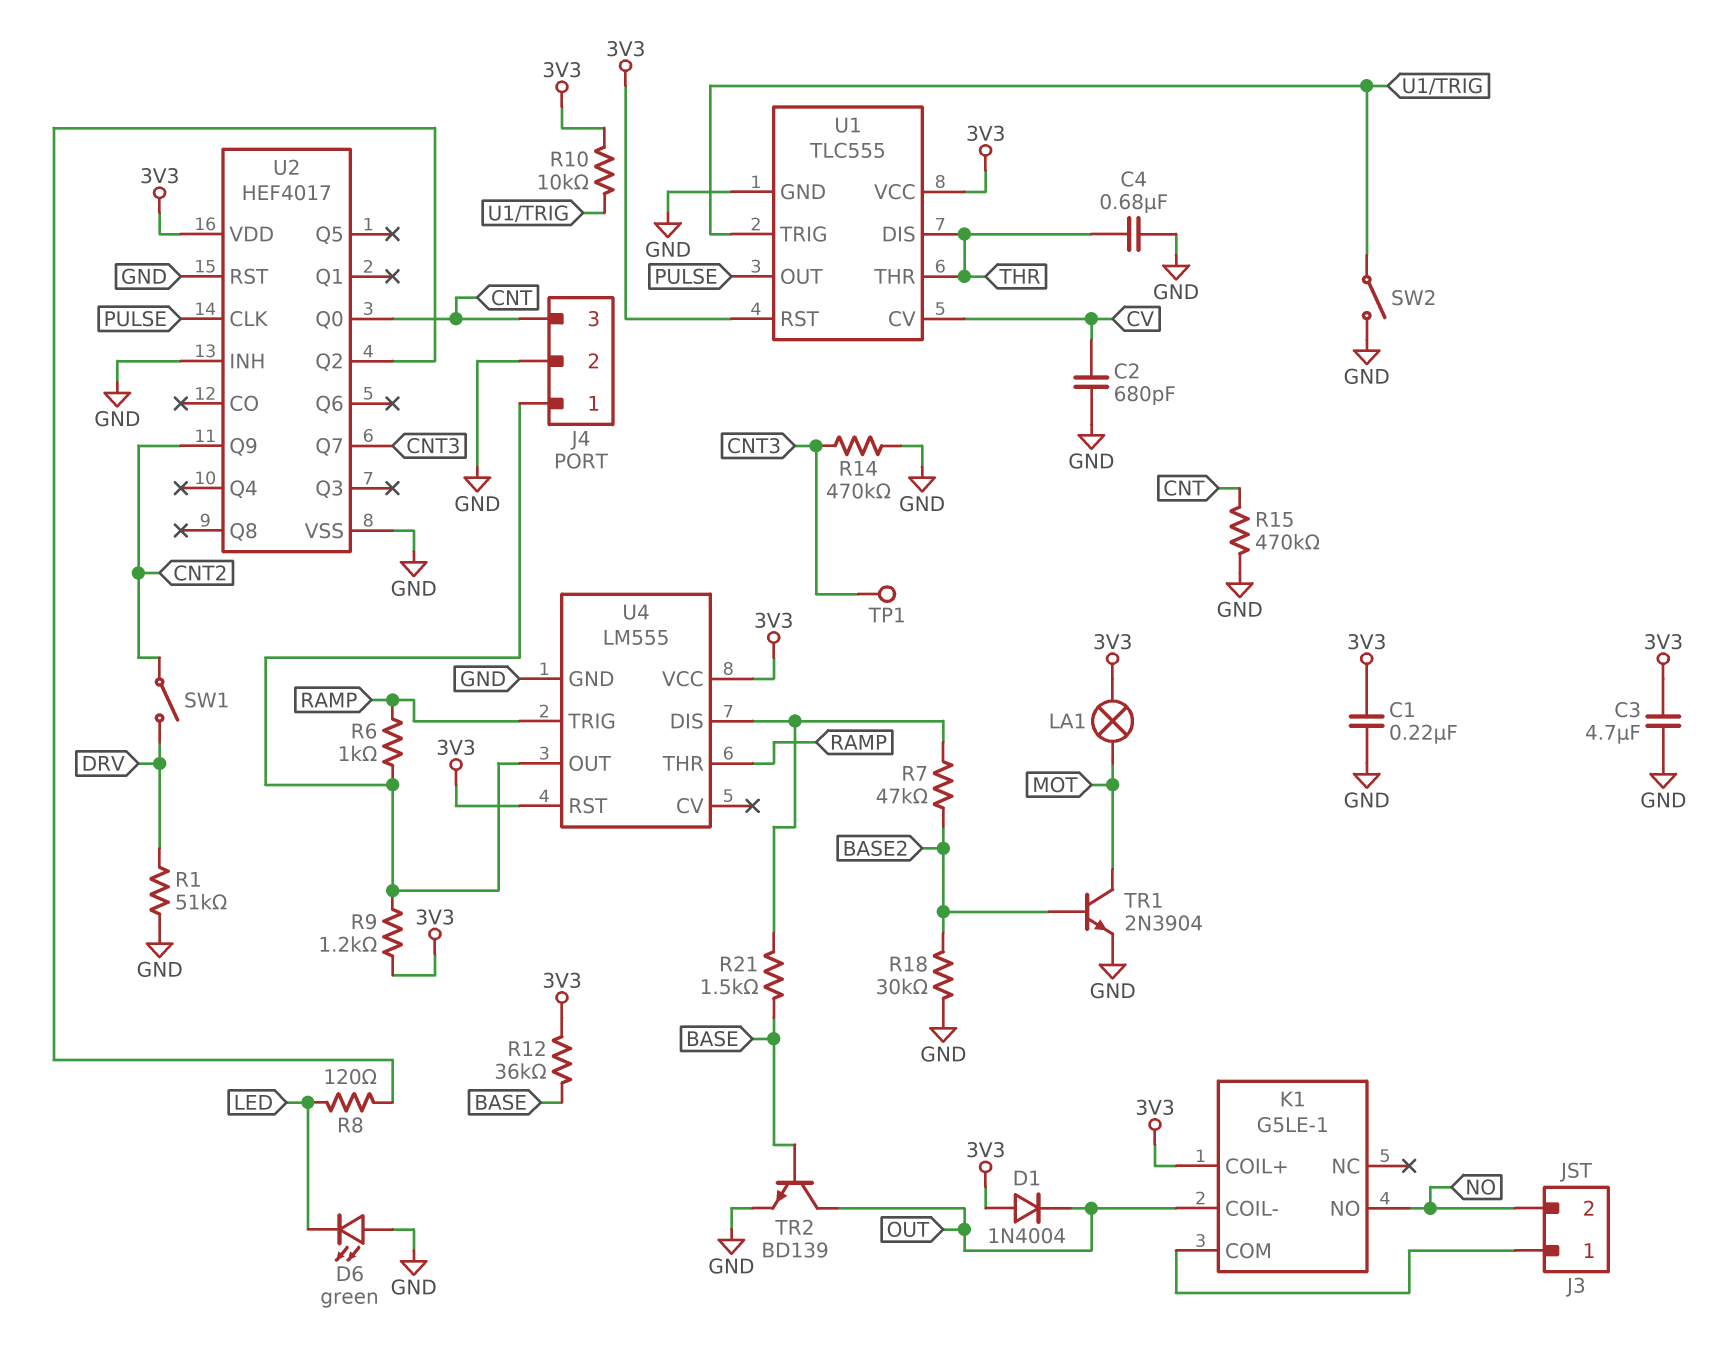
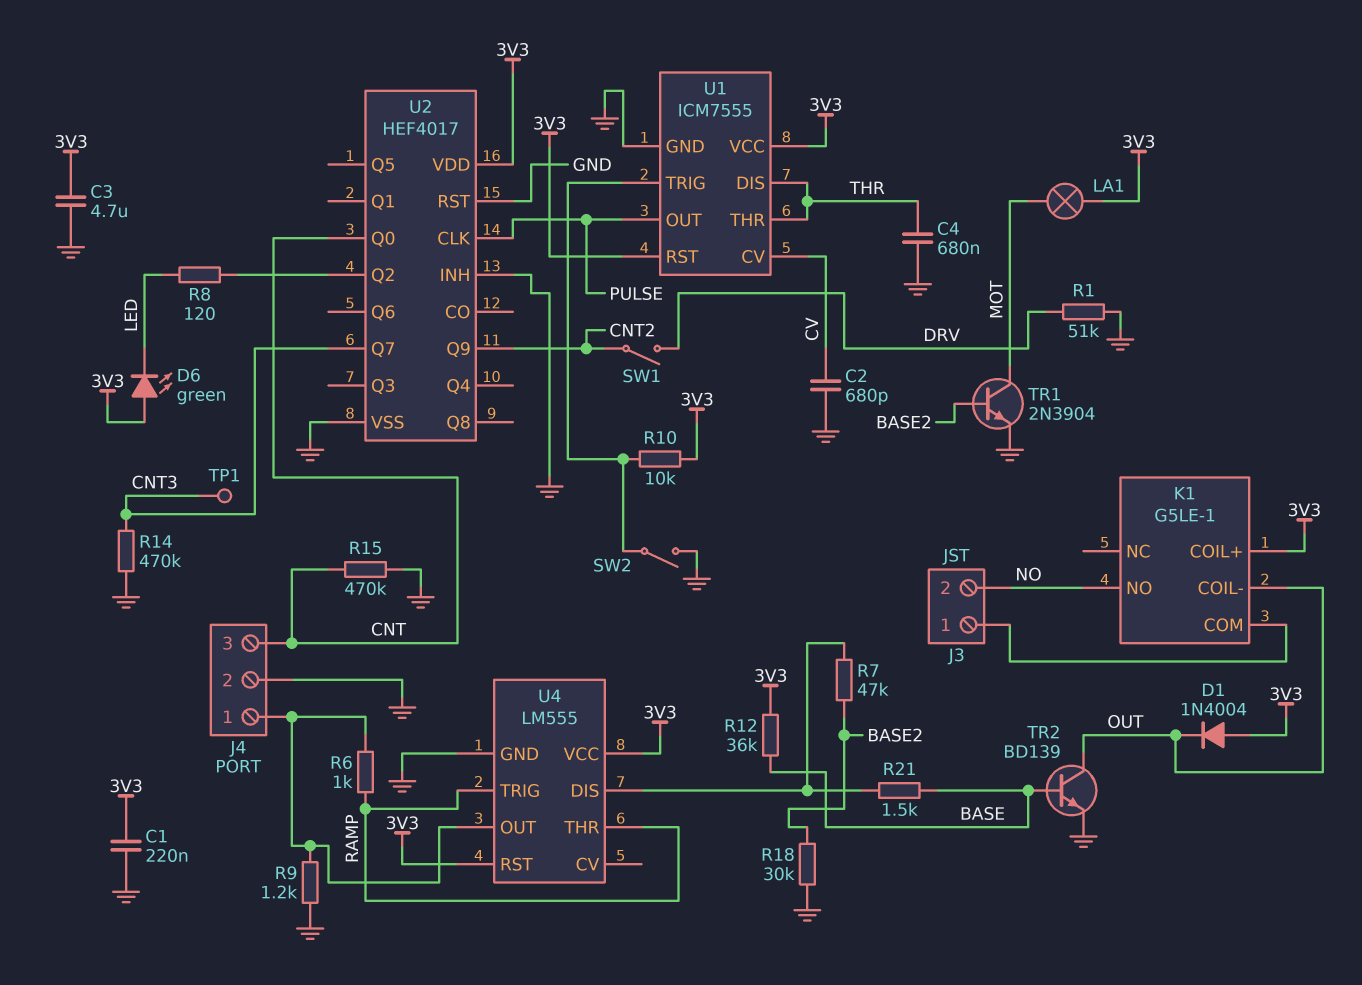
D6: LED green (A GND, K LED) -> LED green (A 3V3, K LED)
R9: 1.2k (3V3, J4/1) -> 1.2k (GND, J4/1)
U1: TLC555 -> ICM7555

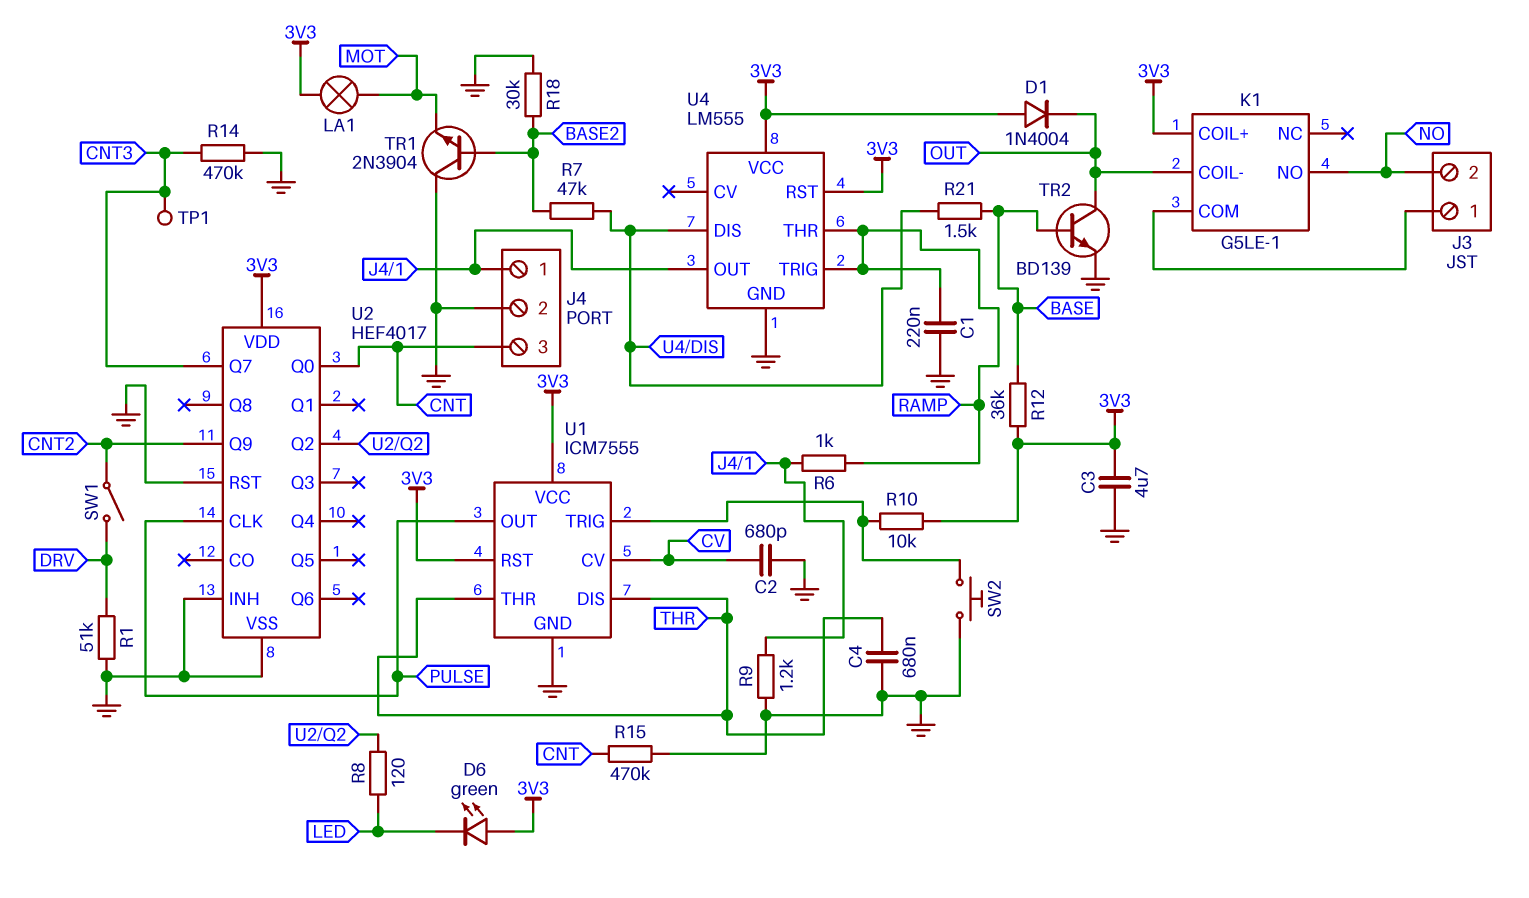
C1: 220nF (3V3, GND) -> 220nF (GND, RAMP)
SW2: switch (GND, U1/TRIG) -> button (GND, U1/TRIG)
TR1: NPN 2N3904 (B BASE2, C MOT, E GND) -> NPN 2N3904 (B BASE2, C GND, E MOT)

